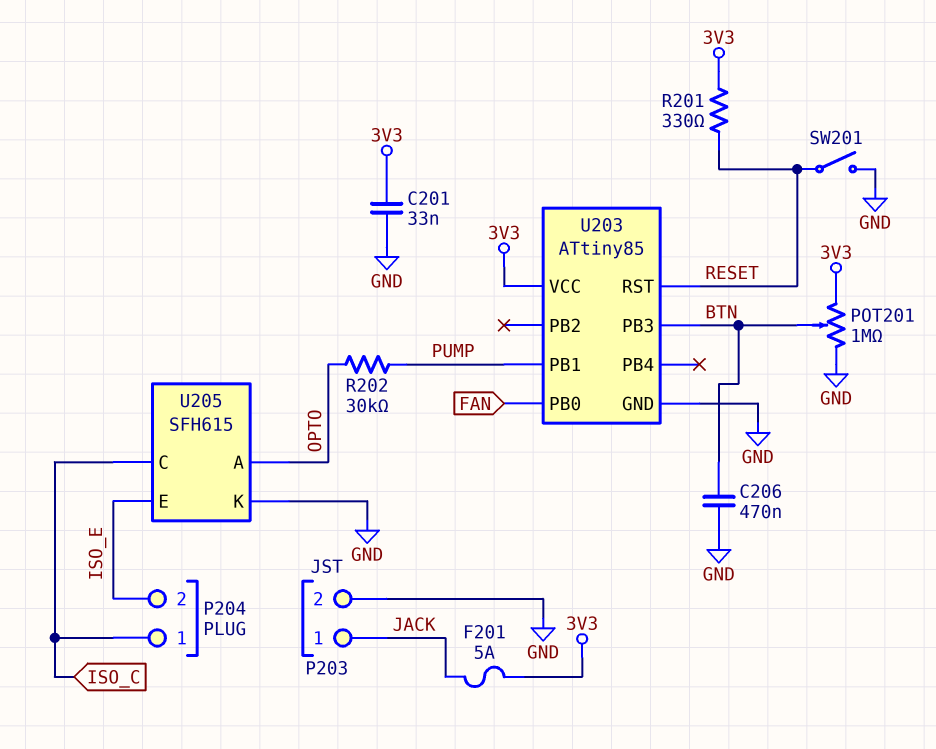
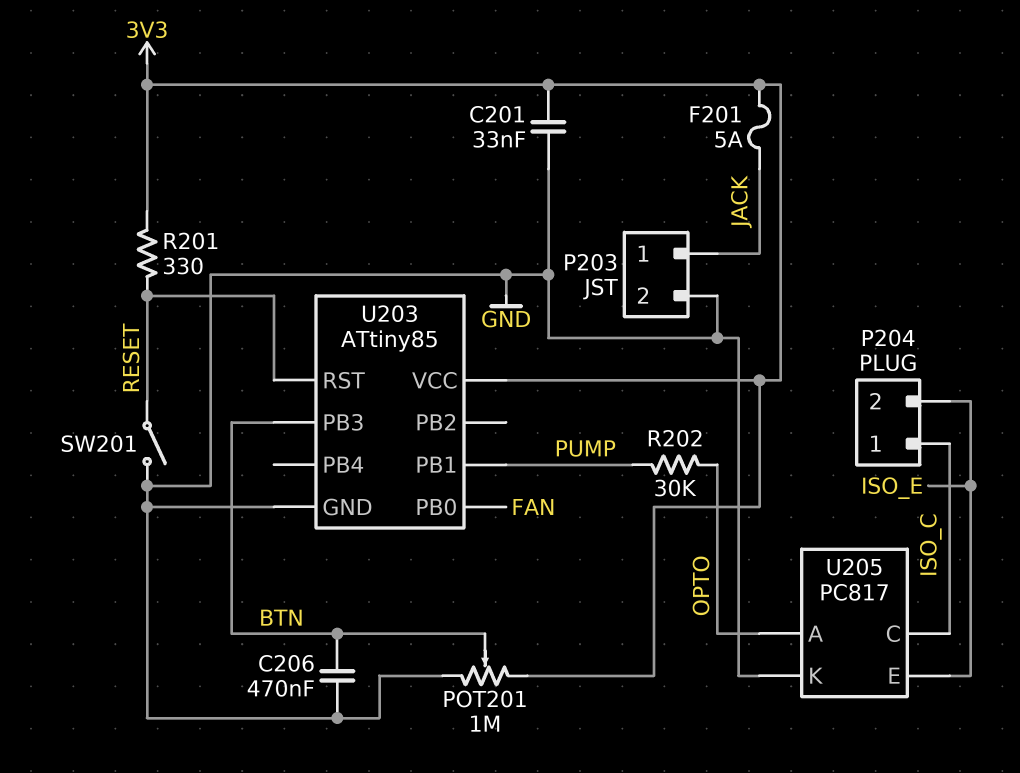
U205: SFH615 -> PC817

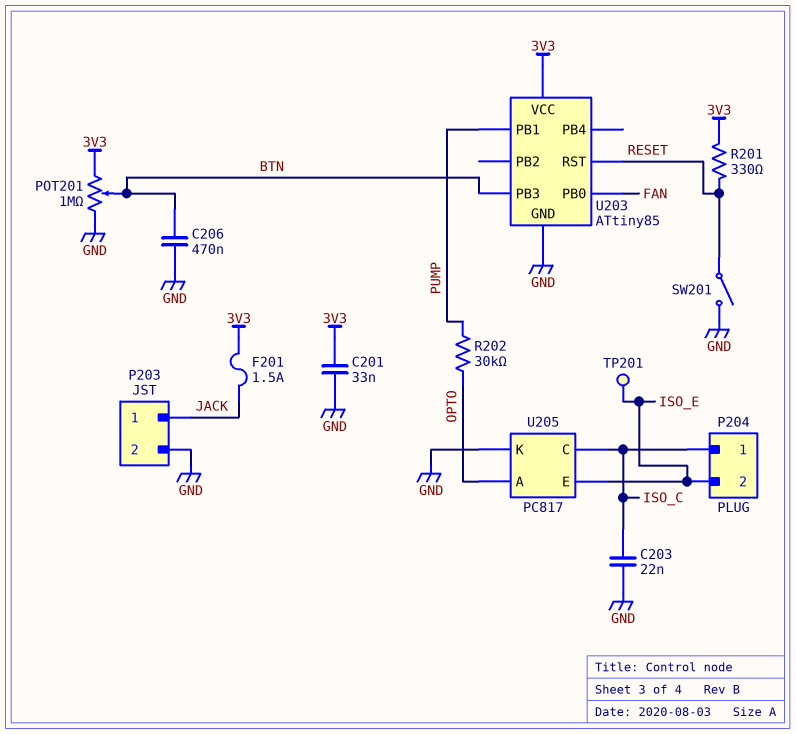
C203: none -> 22nF (GND, ISO_C)
F201: 5A (3V3, JACK) -> 1.5A (3V3, JACK)
TP201: none -> test point (ISO_E)

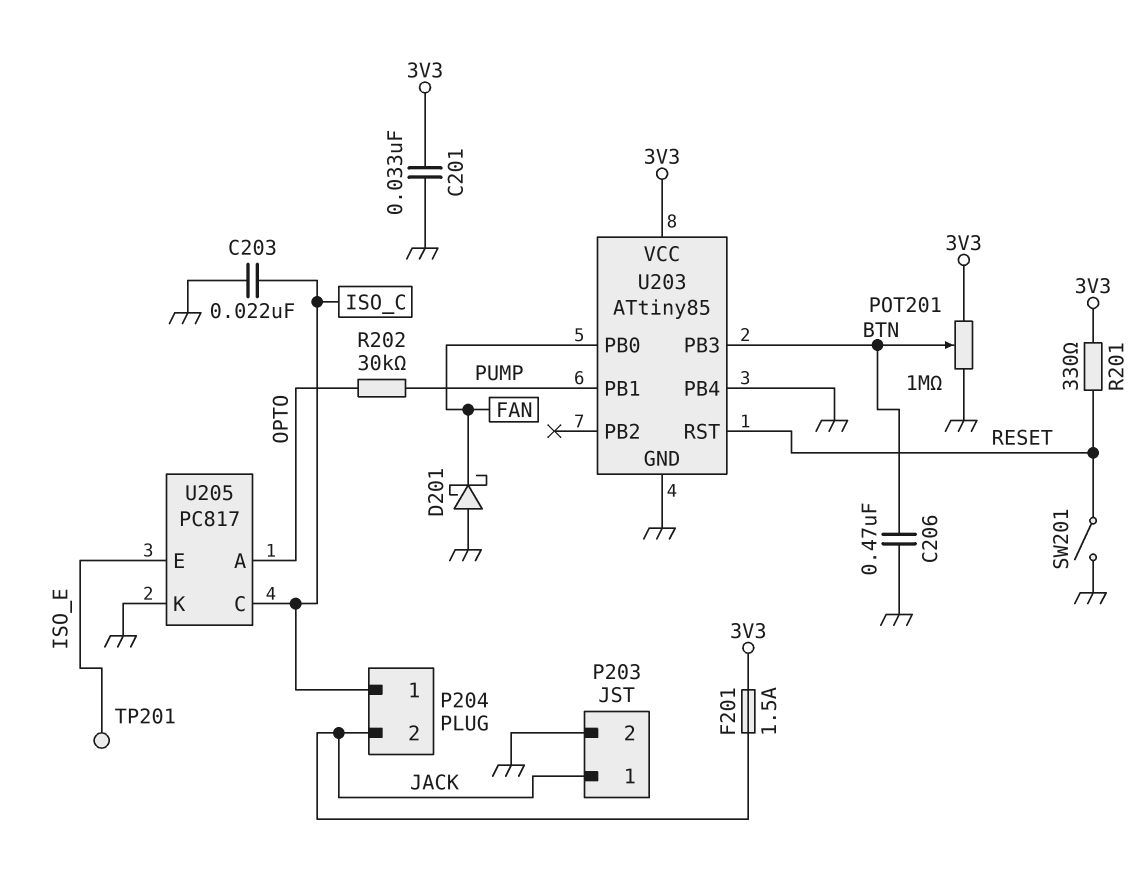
D201: none -> schottky (A GND, K FAN)
P204 pin 2: ISO_E -> JACK
U203 pin PB4: none -> GND

